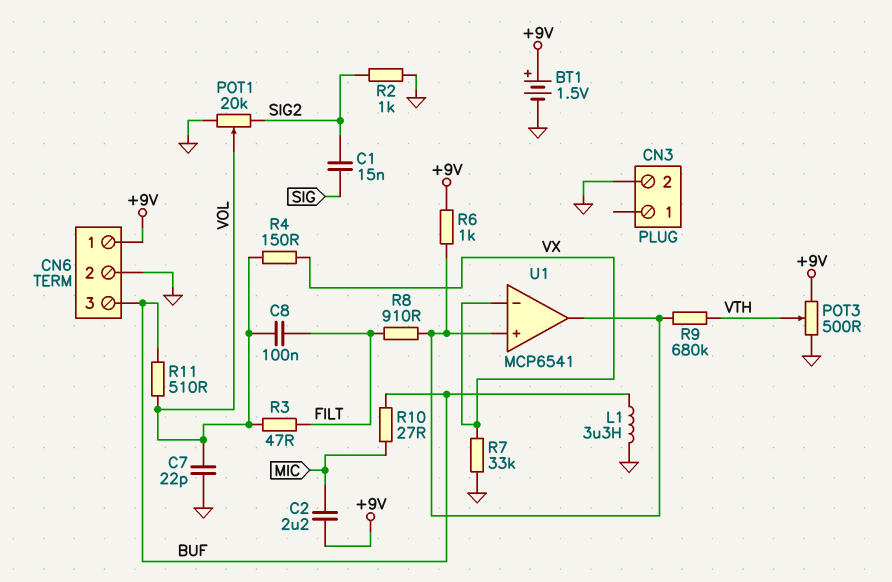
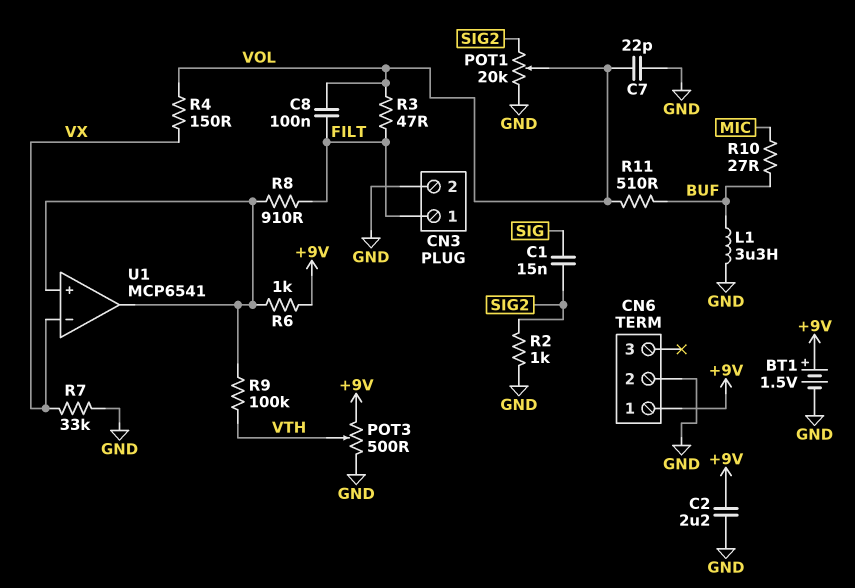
C2: 2.2uF (+9V, MIC) -> 2.2uF (+9V, GND)
CN3 pin 1: none -> FILT
CN6 pin 3: BUF -> none
R9: 680k (U1/in+, VTH) -> 100k (U1/in+, VTH)

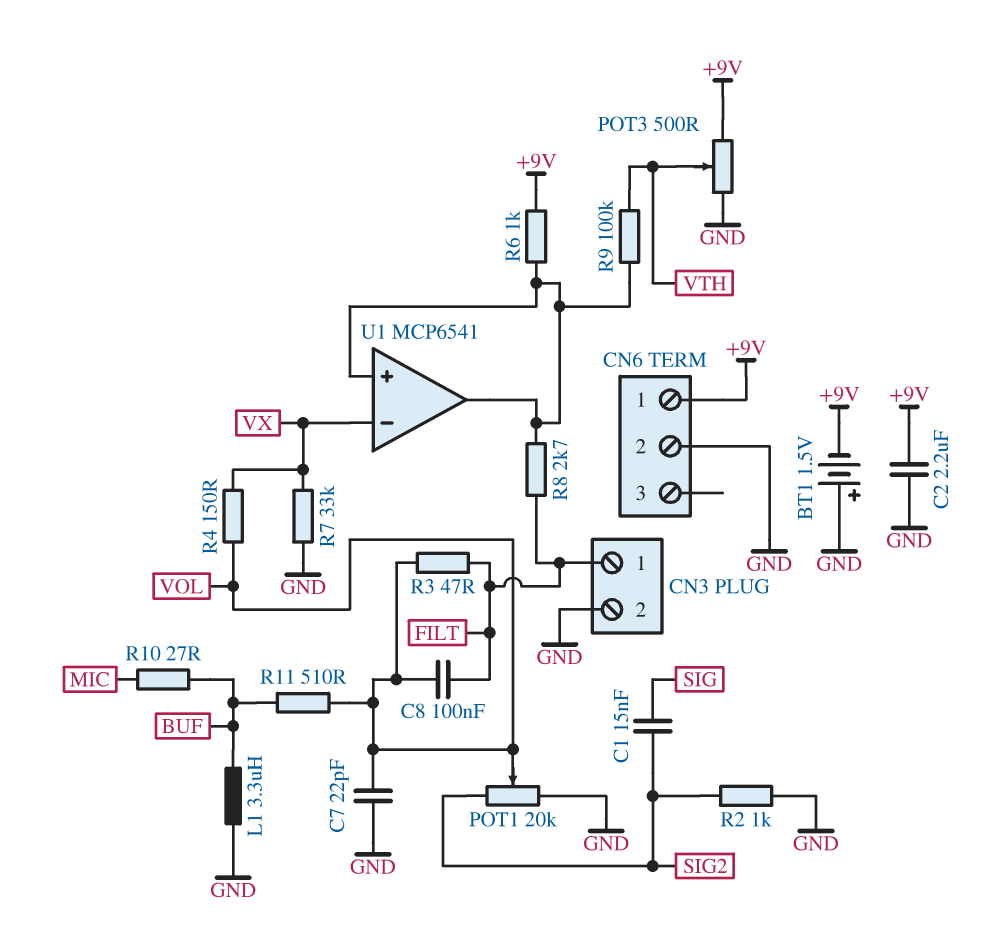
BT1: 1.5V (plus +9V, minus GND) -> 1.5V (plus GND, minus +9V)
R8: 910 (FILT, U1/in+) -> 2.7k (FILT, U1/in+)

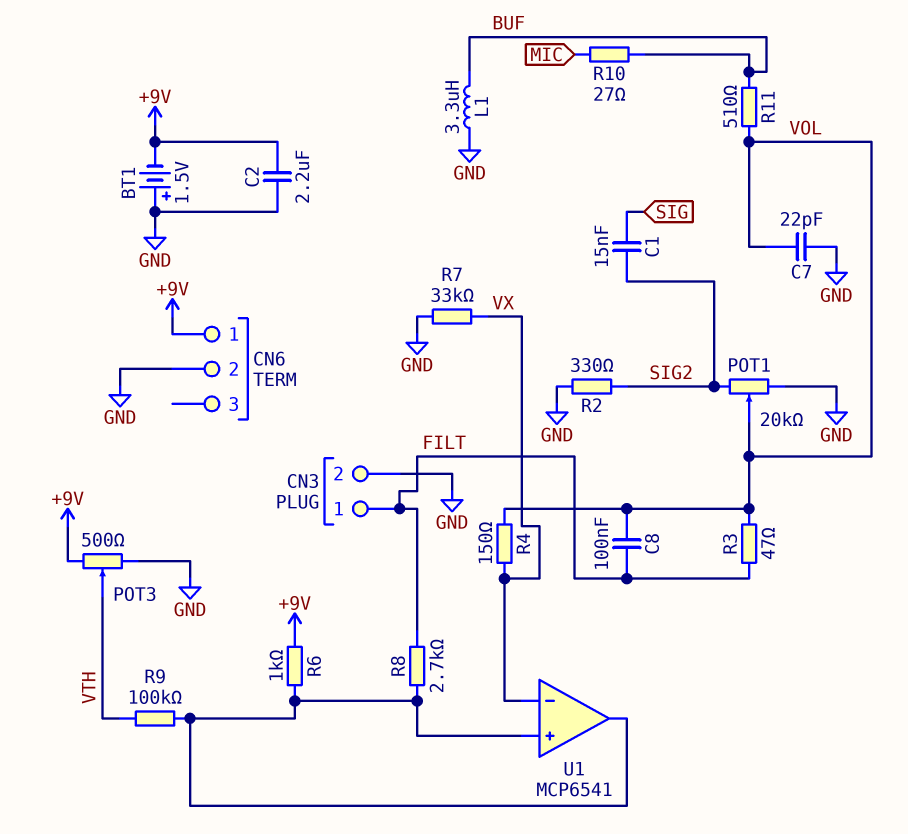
R2: 1k (GND, SIG2) -> 330 (GND, SIG2)

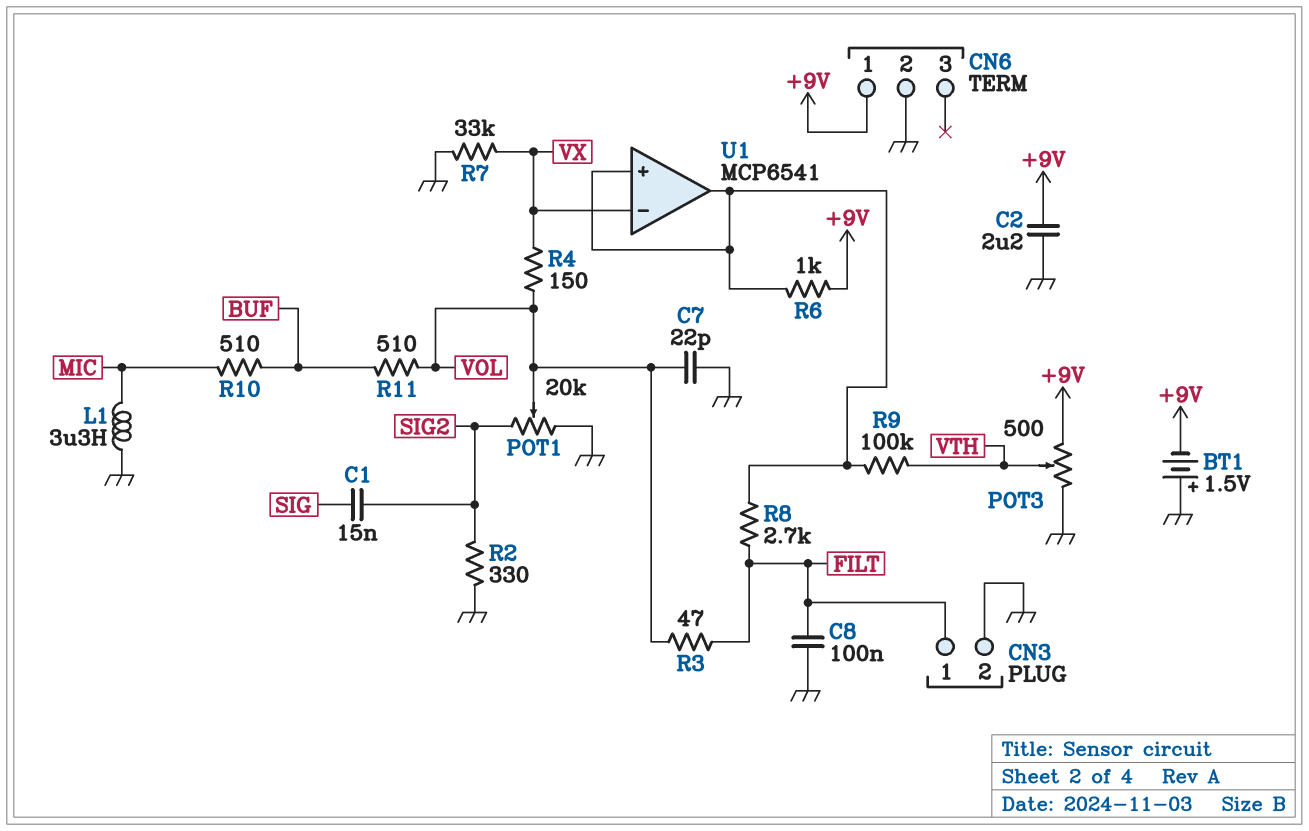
C8: 100nF (FILT, VOL) -> 100nF (FILT, GND)
L1: 3.3uH (BUF, GND) -> 3.3uH (GND, MIC)
R10: 27 (BUF, MIC) -> 510 (BUF, MIC)

